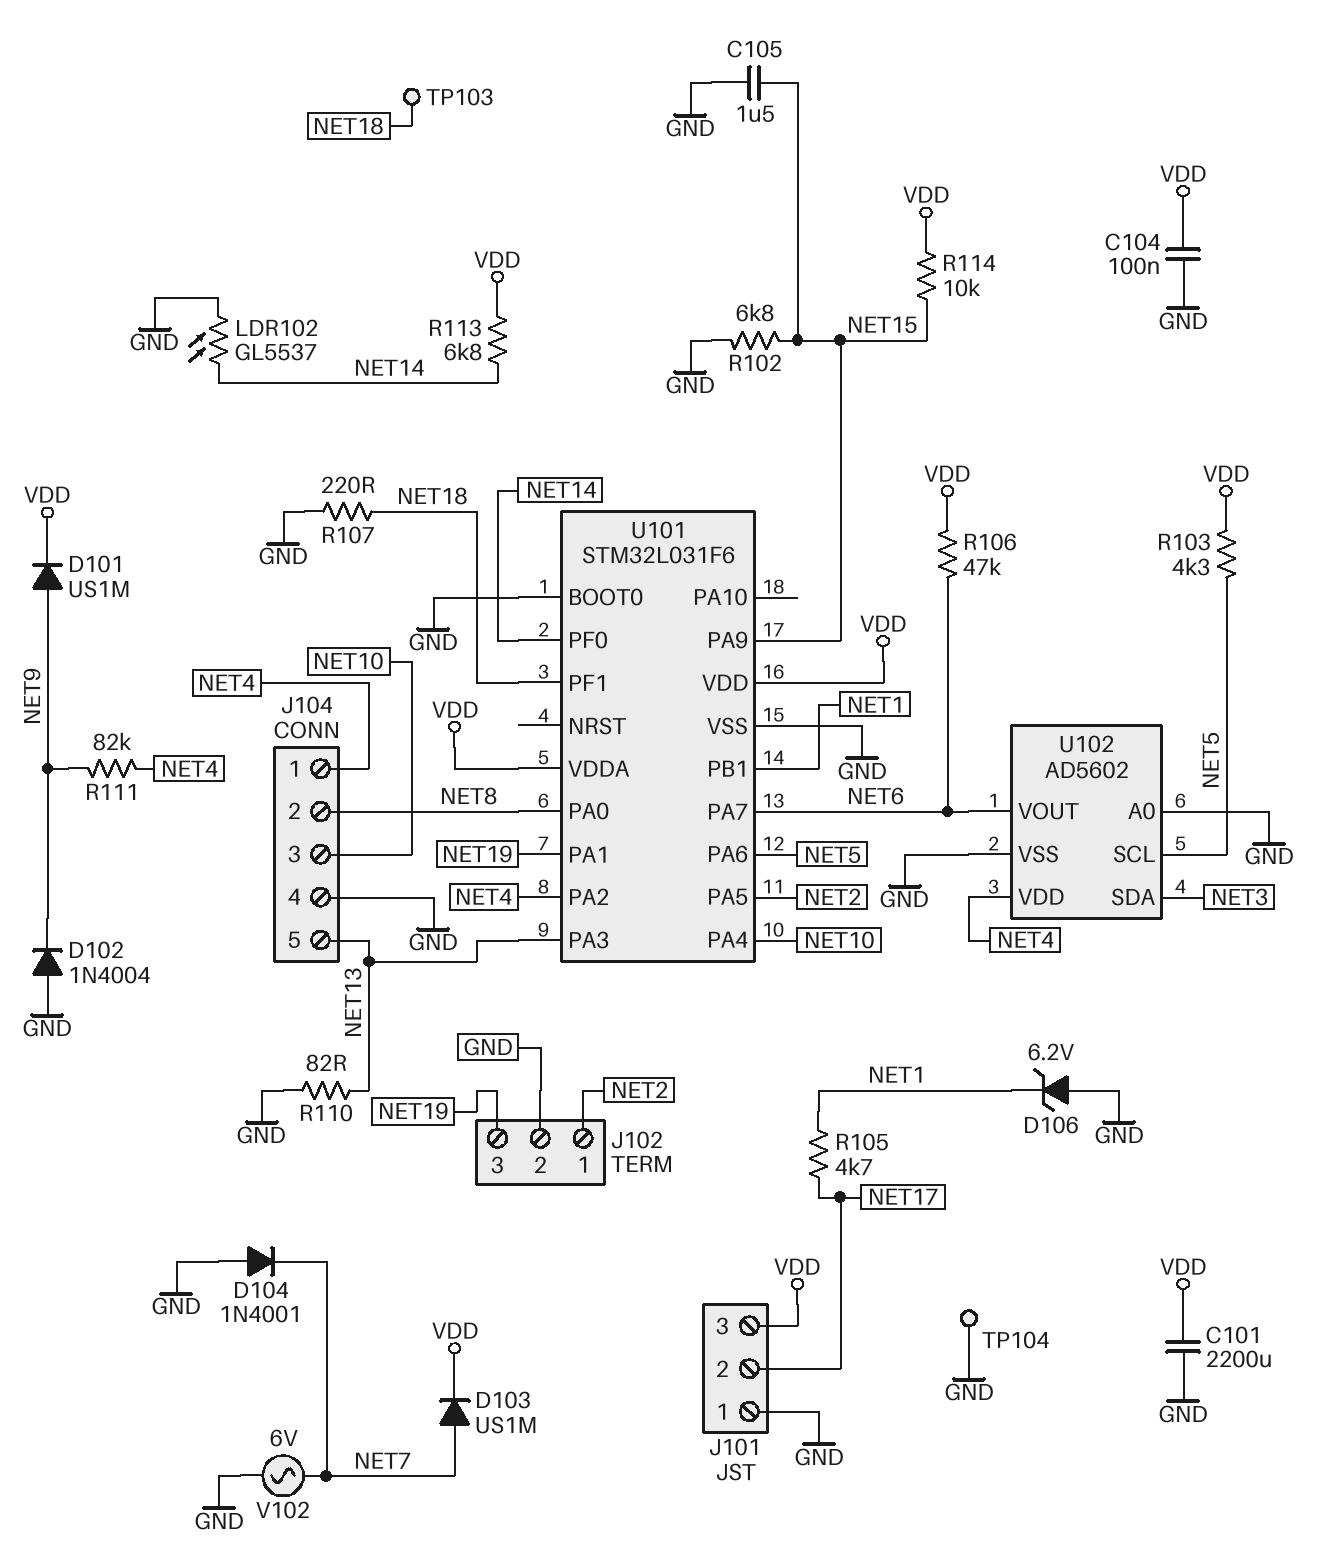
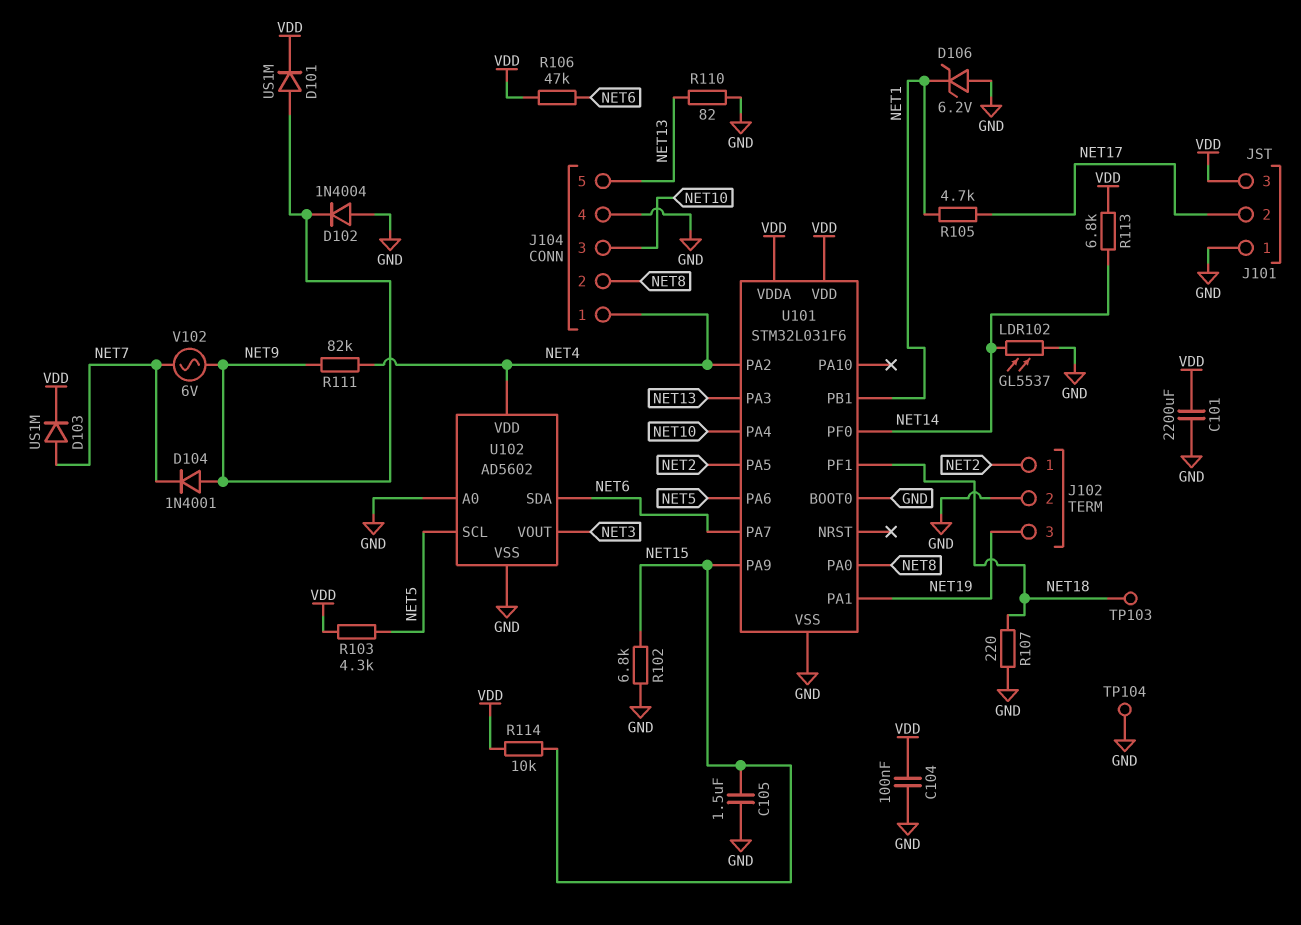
D104: diode 1N4001 (A GND, K NET7) -> diode 1N4001 (A NET9, K NET7)
U102 pin SDA: NET3 -> NET6
U102 pin VOUT: NET6 -> NET3
V102: AC 6V (GND, NET7) -> AC 6V (NET7, NET9)

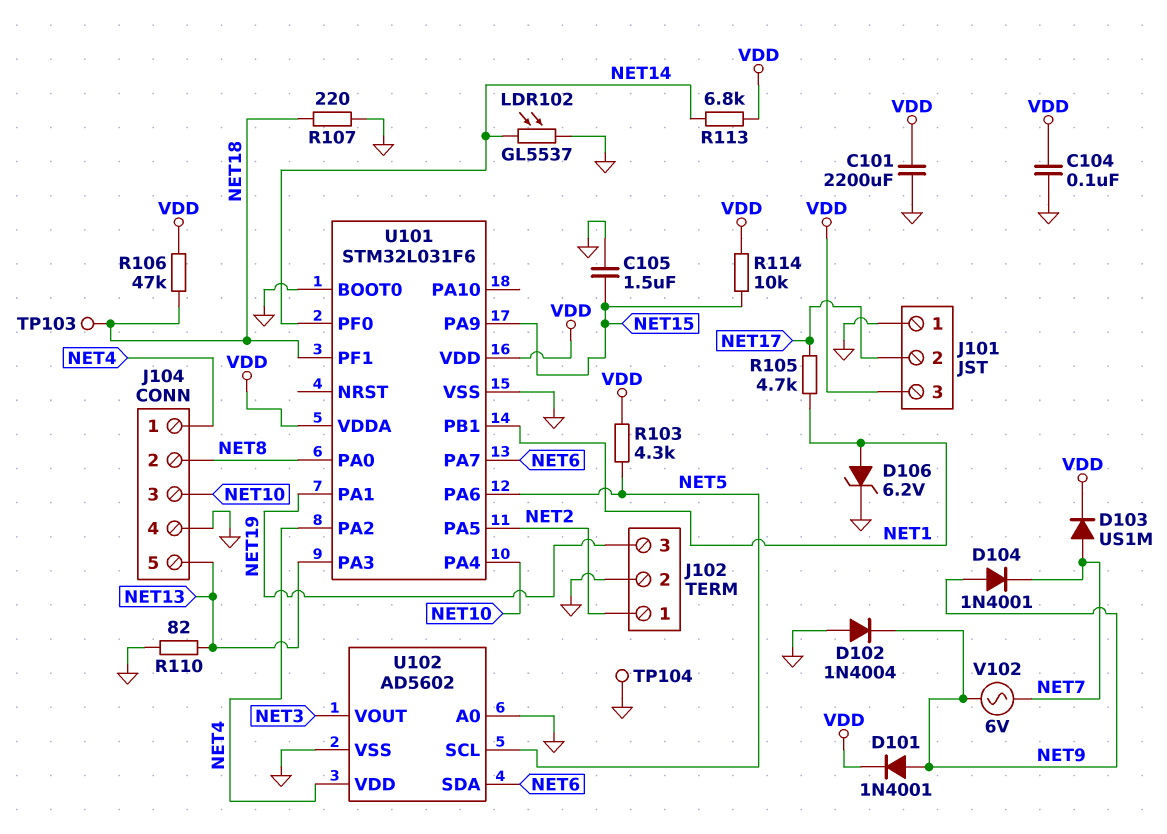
D101: diode US1M (A NET9, K VDD) -> diode 1N4001 (A NET9, K VDD)
D106: zener 6.2V (A GND, K NET1) -> zener 6.2V (A NET1, K GND)
R102: 6.8k (GND, NET15) -> none
R106: 47k (NET6, VDD) -> 47k (NET18, VDD)
R111: 82k (NET4, NET9) -> none

